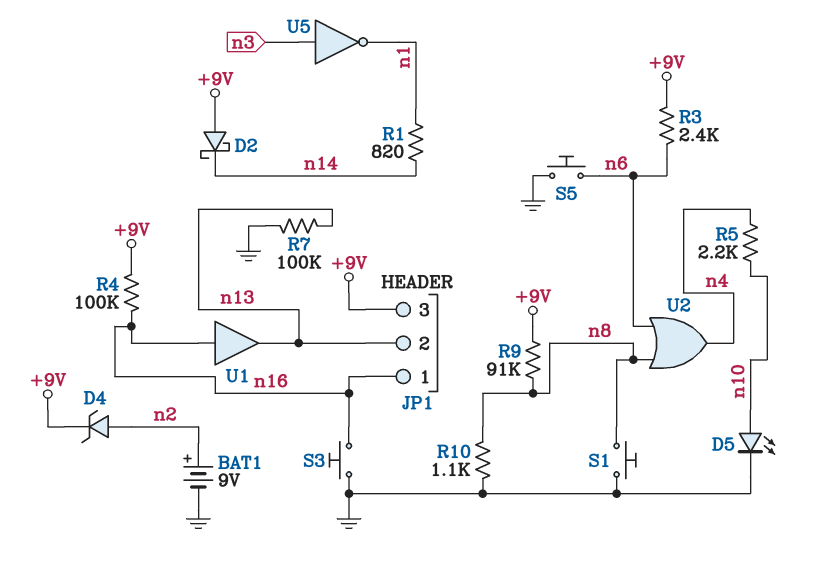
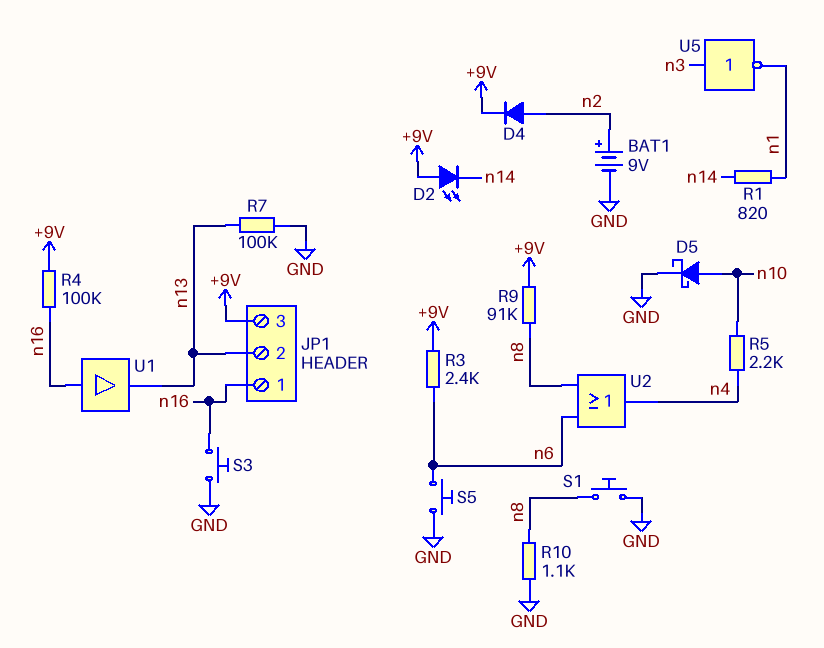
D2: schottky (A +9V, K n14) -> LED (A +9V, K n14)
D4: zener (A n2, K +9V) -> diode (A n2, K +9V)
D5: LED (A n10, K GND) -> schottky (A n10, K GND)

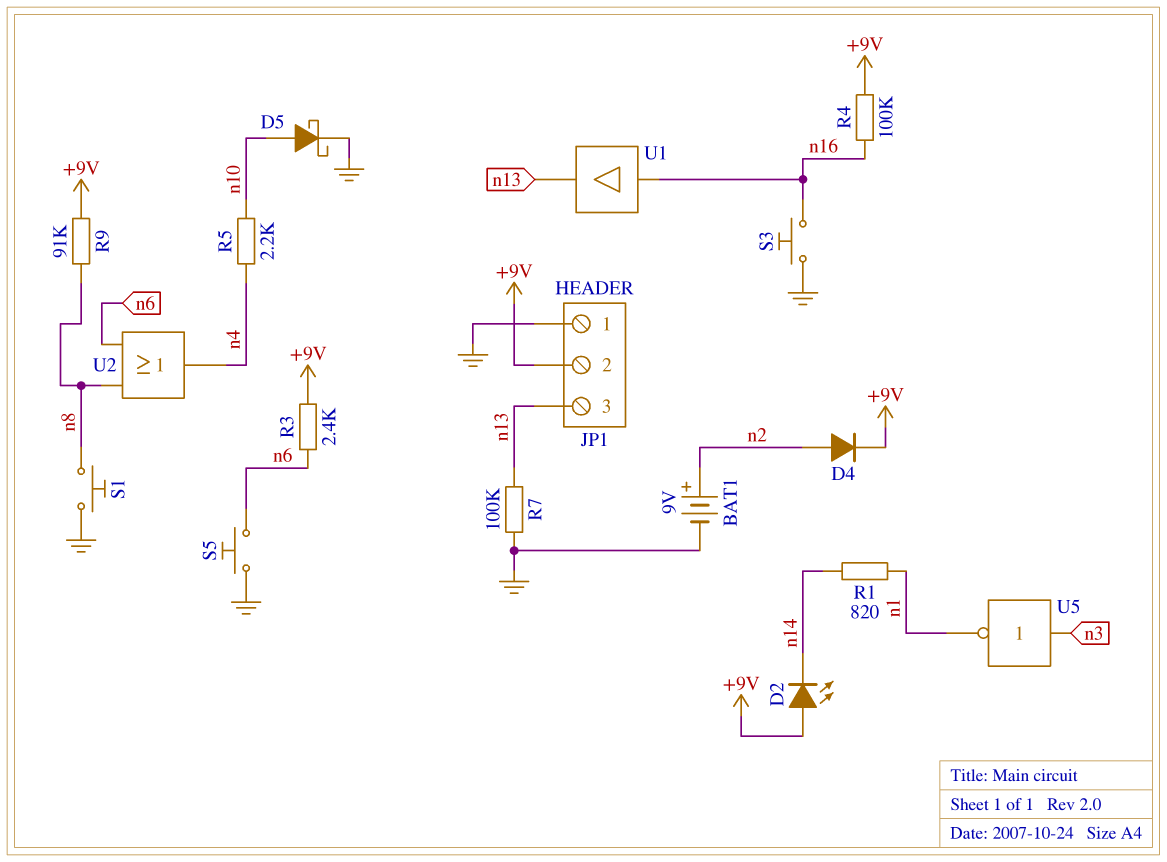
JP1 pin 1: n16 -> GND
JP1 pin 2: n13 -> +9V
JP1 pin 3: +9V -> n13
R10: 1.1k (GND, n8) -> none

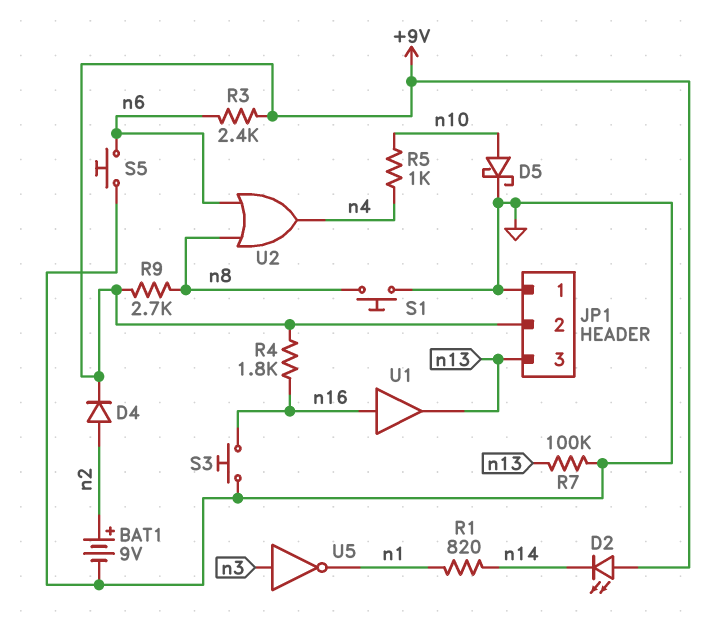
R4: 100k (+9V, n16) -> 1.8k (+9V, n16)
R5: 2.2k (n4, n10) -> 1k (n4, n10)
R9: 91k (+9V, n8) -> 2.7k (+9V, n8)

